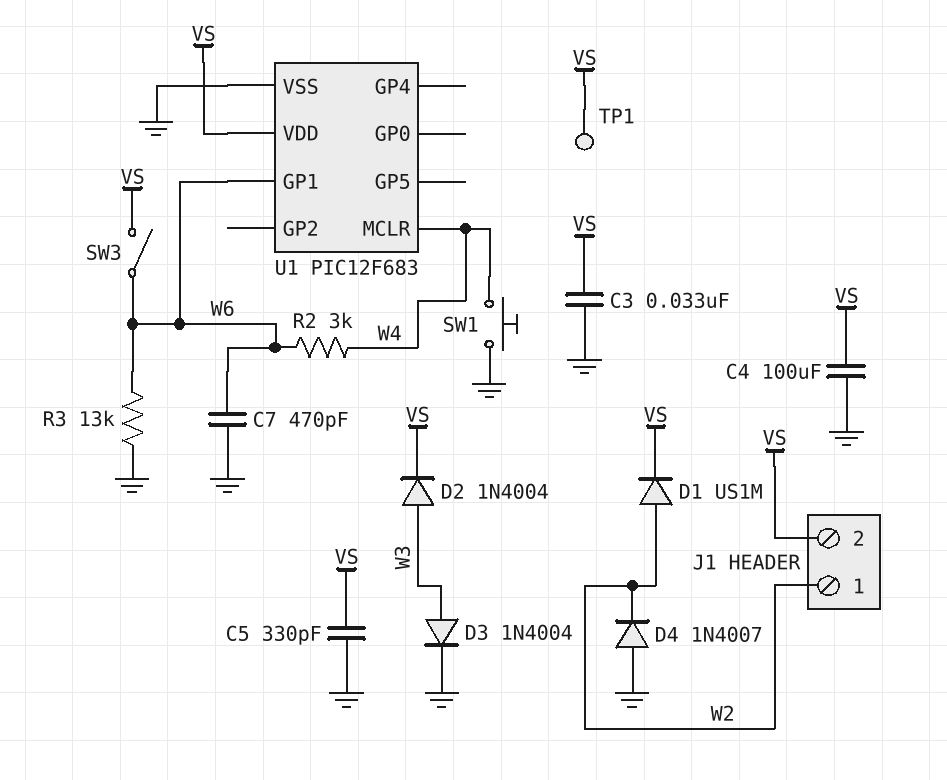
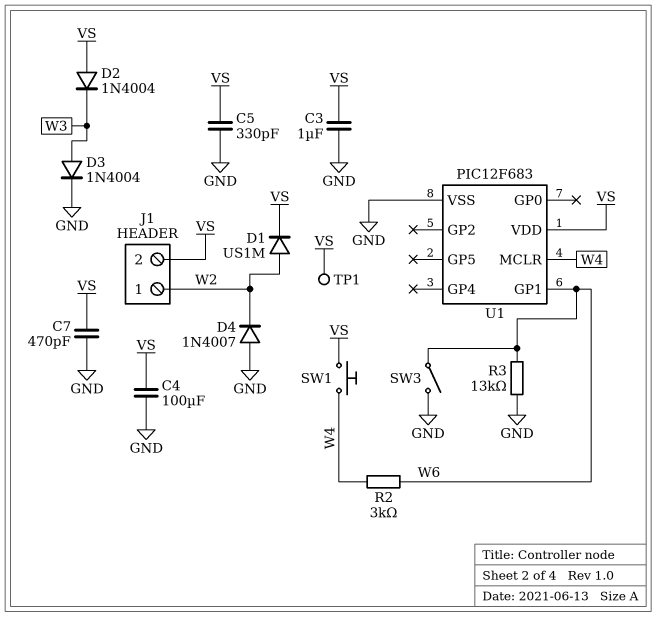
C3: 33nF (GND, VS) -> 1uF (GND, VS)
C7: 470pF (GND, W6) -> 470pF (GND, VS)
D2: diode 1N4004 (A W3, K VS) -> diode 1N4004 (A VS, K W3)
SW1: button (GND, W4) -> button (VS, W4)
SW3: switch (VS, W6) -> switch (GND, W6)

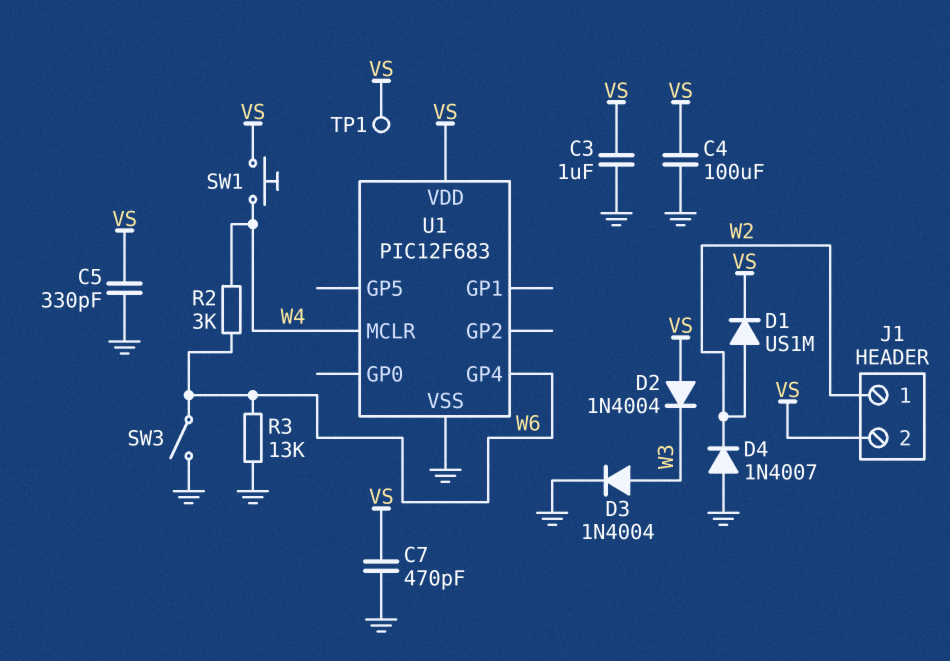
U1 pin GP1: W6 -> none
U1 pin GP4: none -> W6

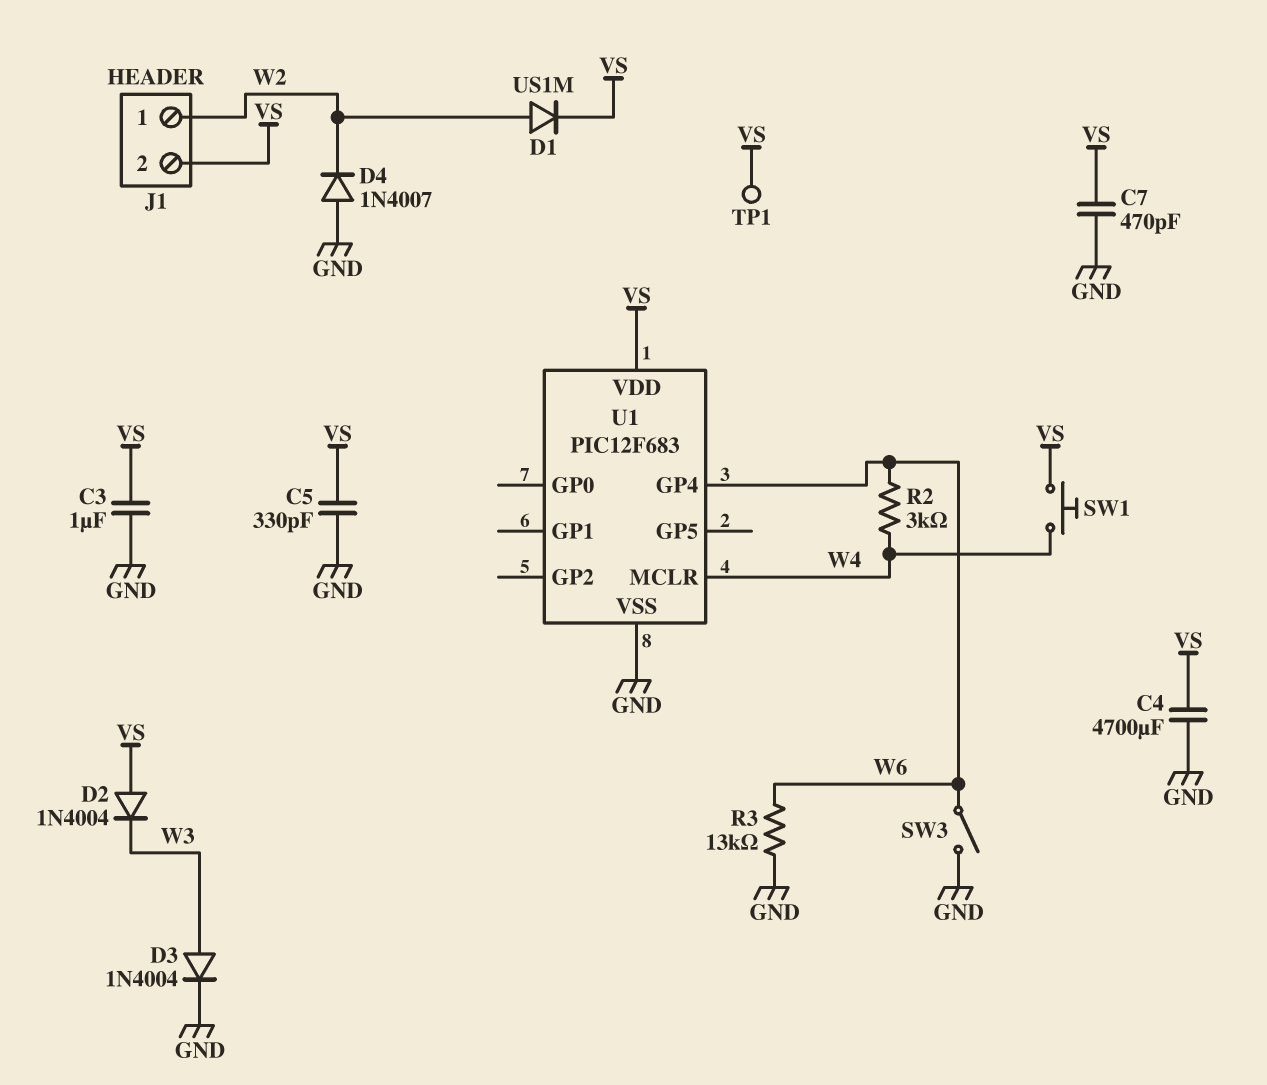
C4: 100uF (GND, VS) -> 4700uF (GND, VS)

